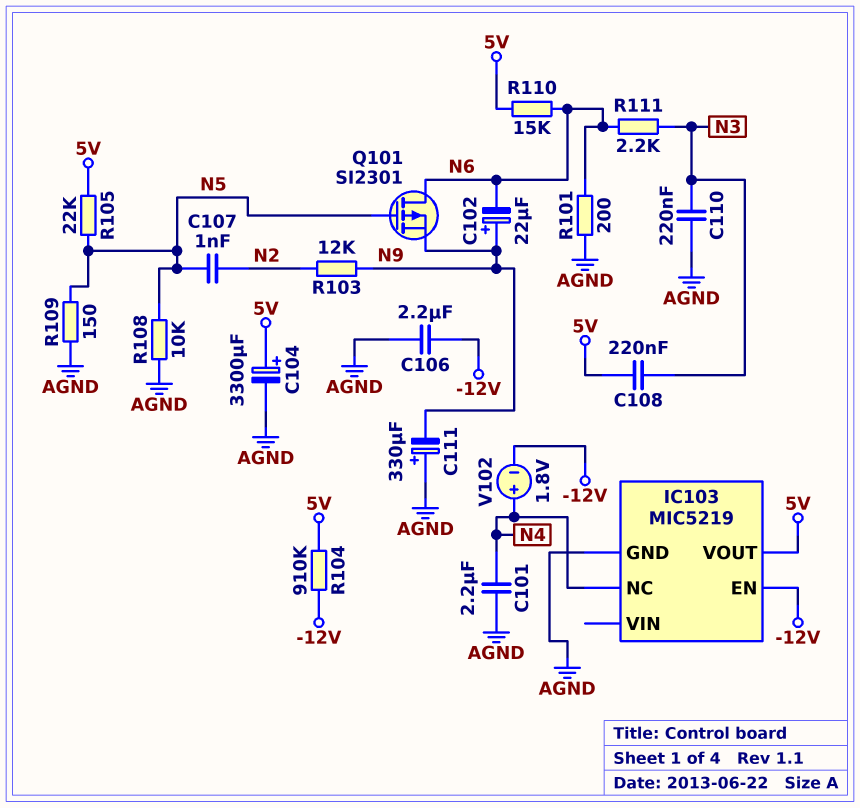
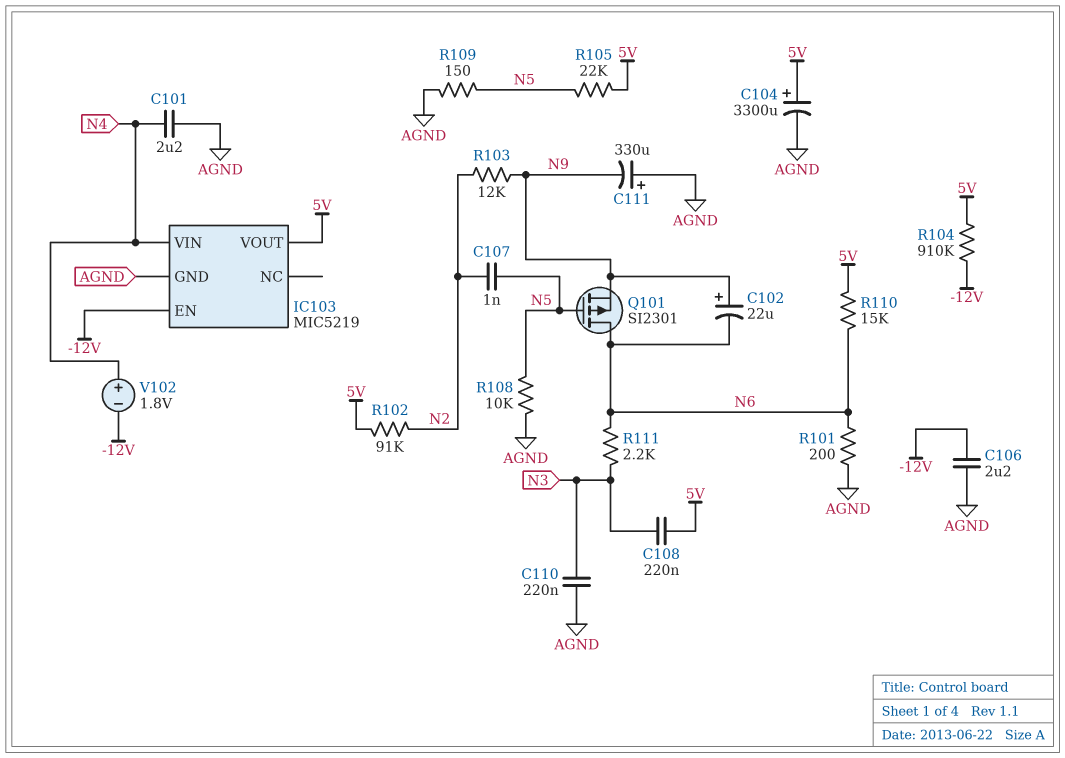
IC103 pin NC: N4 -> none
IC103 pin VIN: none -> N4
R102: none -> 91k (5V, N2)

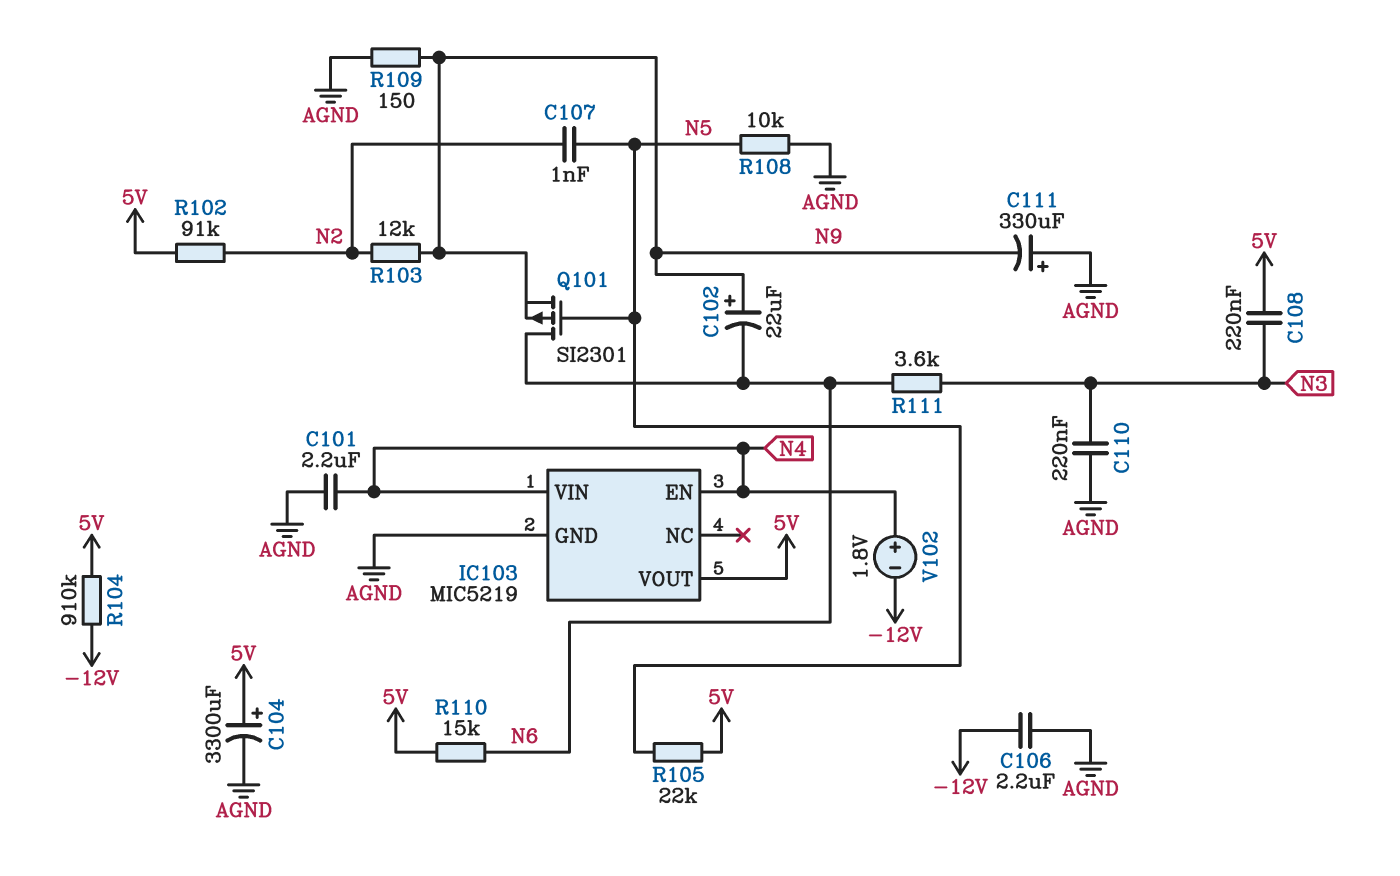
IC103 pin EN: -12V -> N4
R101: 200 (AGND, N6) -> none
R109: 150 (AGND, N5) -> 150 (AGND, N9)
R111: 2.2k (N3, N6) -> 3.6k (N3, N6)

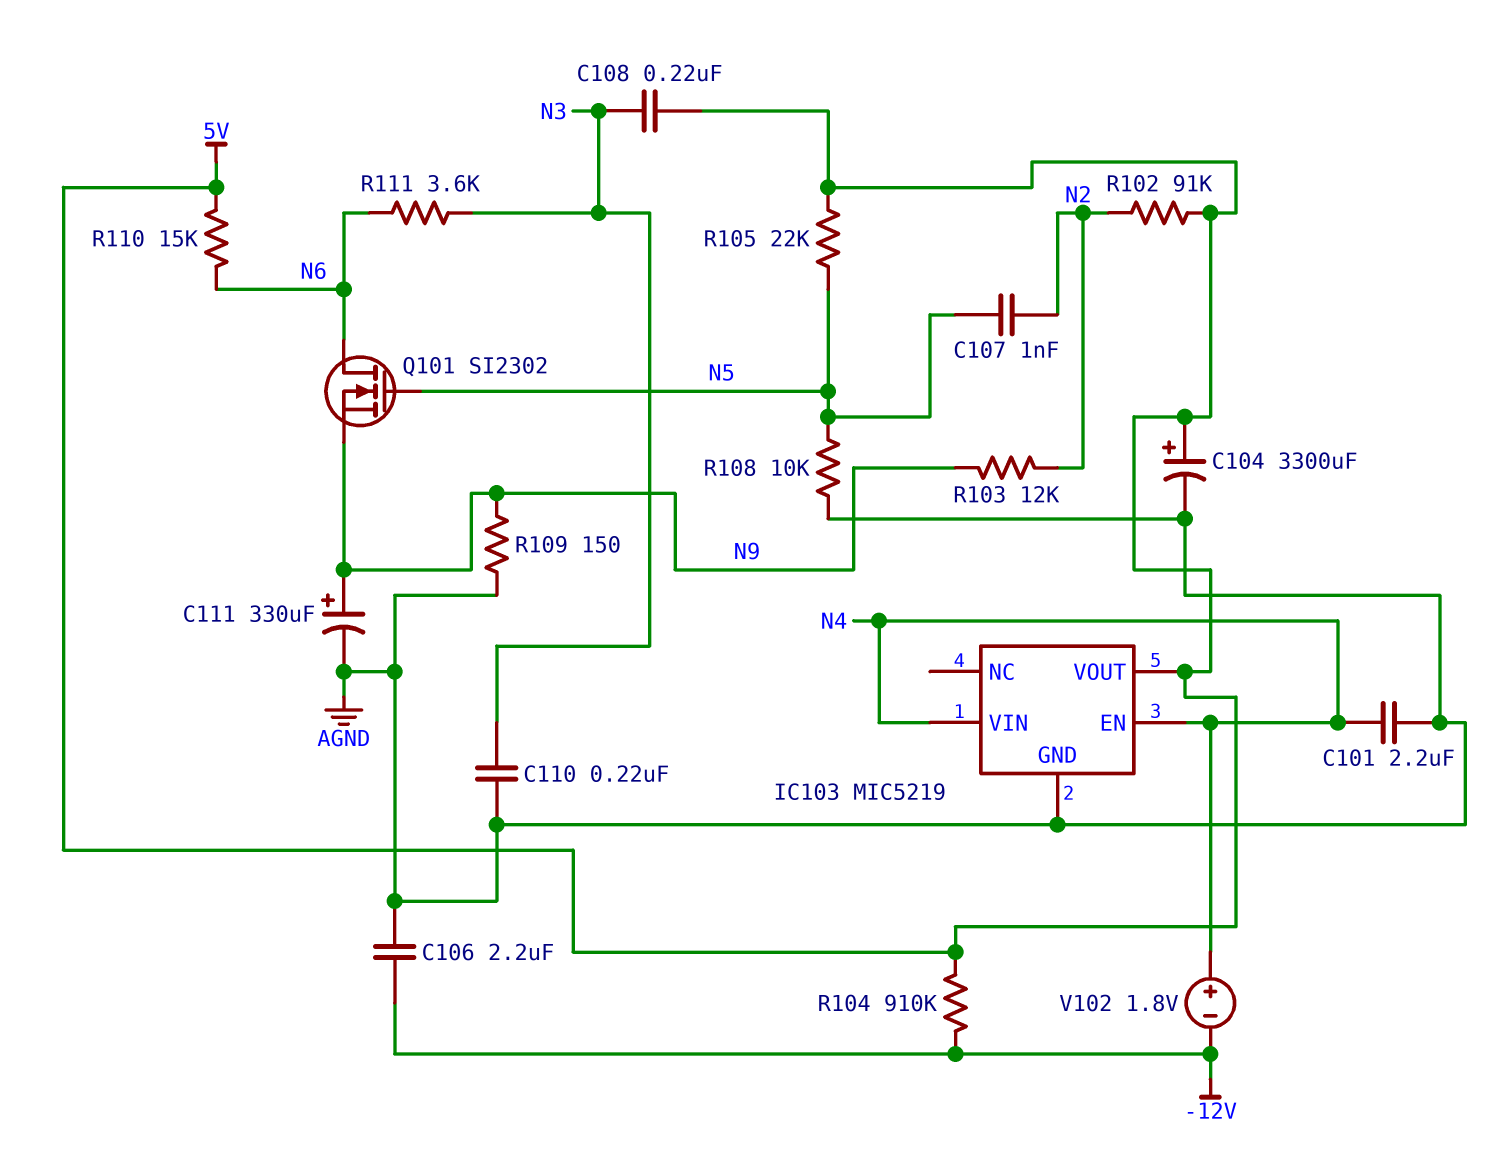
C102: 22uF (plus N9, minus N6) -> none
C111: 330uF (plus AGND, minus N9) -> 330uF (plus N9, minus AGND)
Q101: PMOS SI2301 (G N5, D N6, S N9) -> NMOS SI2302 (G N5, D N6, S N9)

